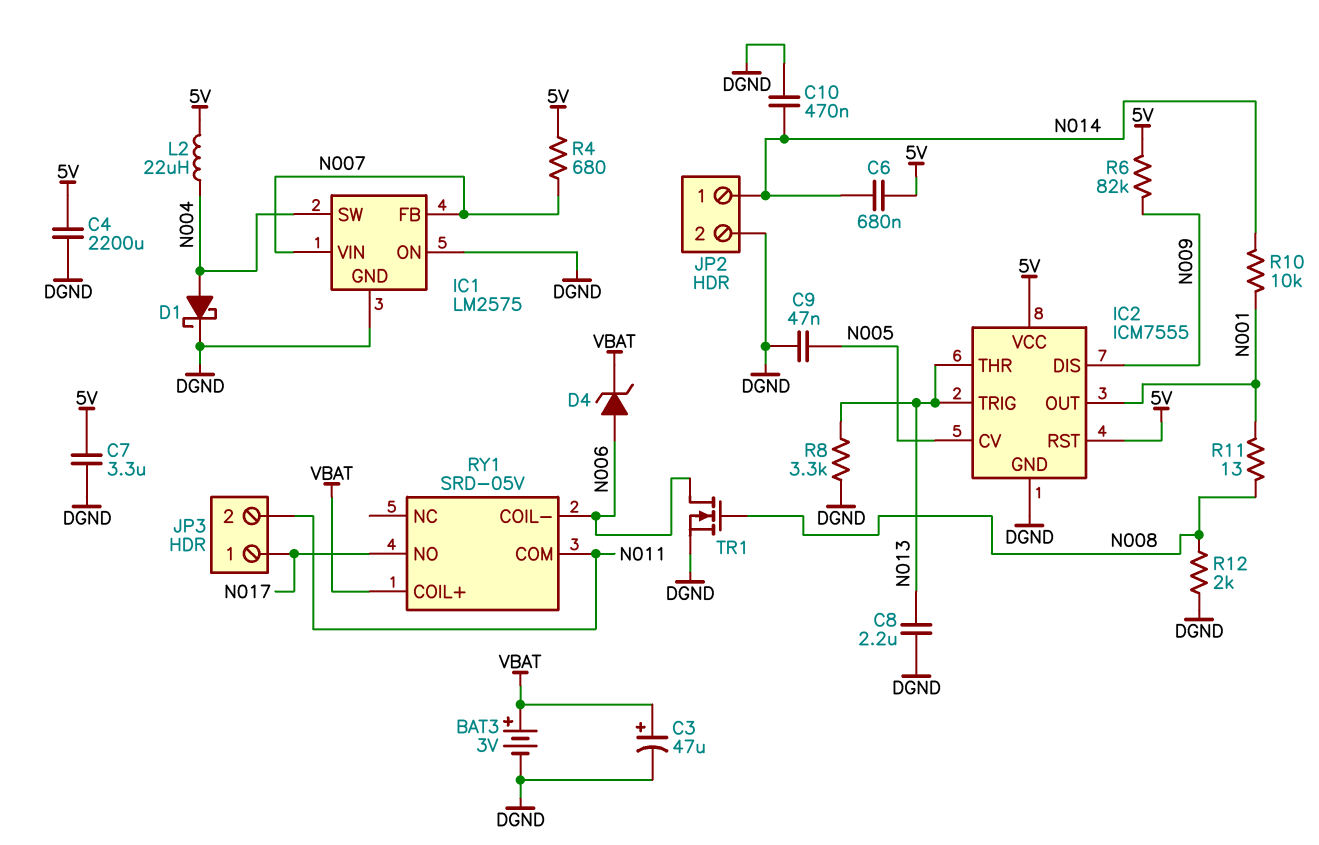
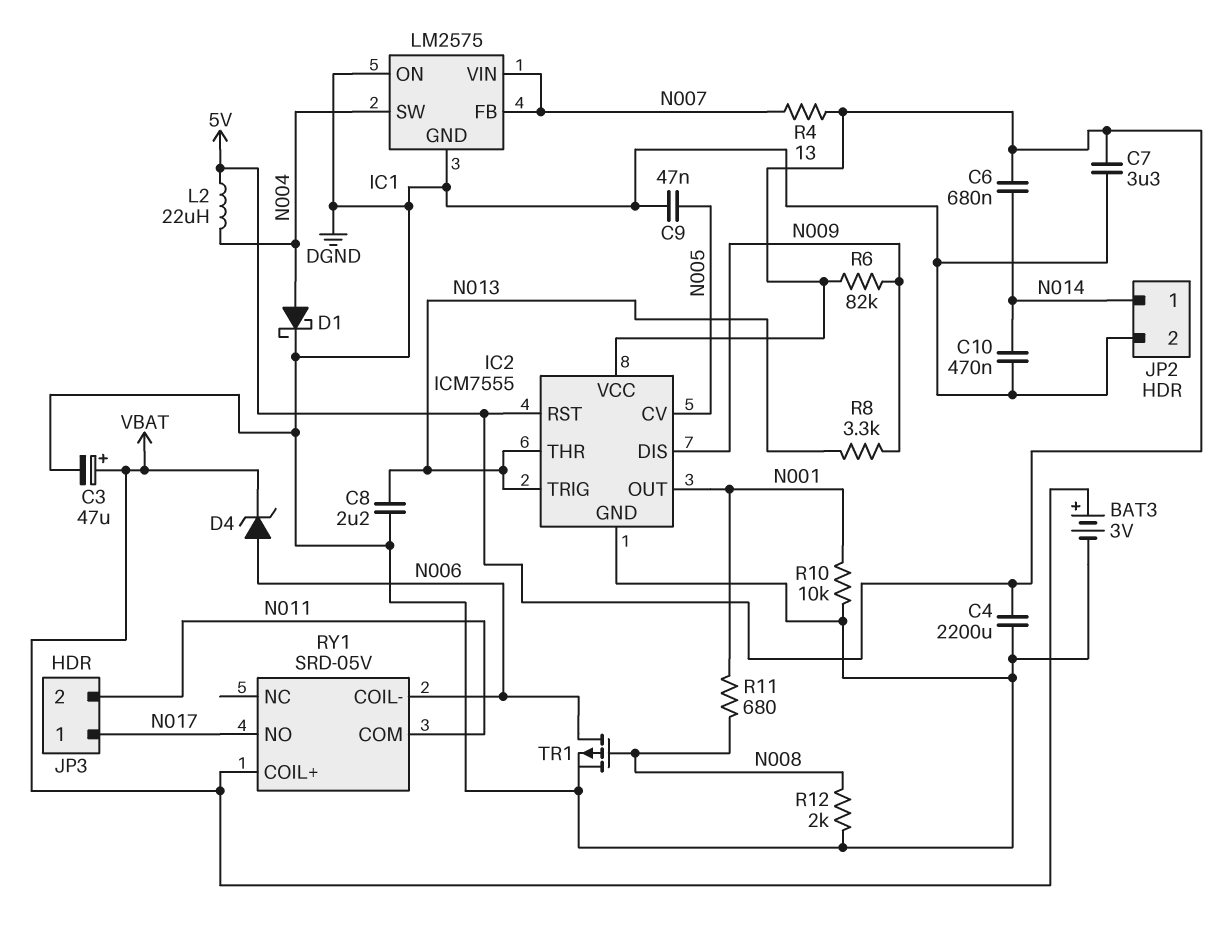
R4: 680 (5V, N007) -> 13 (5V, N007)
R8: 3.3k (DGND, N013) -> 3.3k (N009, N013)
R10: 10k (N001, N014) -> 10k (DGND, N001)
R11: 13 (N001, N008) -> 680 (N001, N008)
TR1: NMOS (G N008, D N006, S DGND) -> PMOS (G N008, D N006, S DGND)

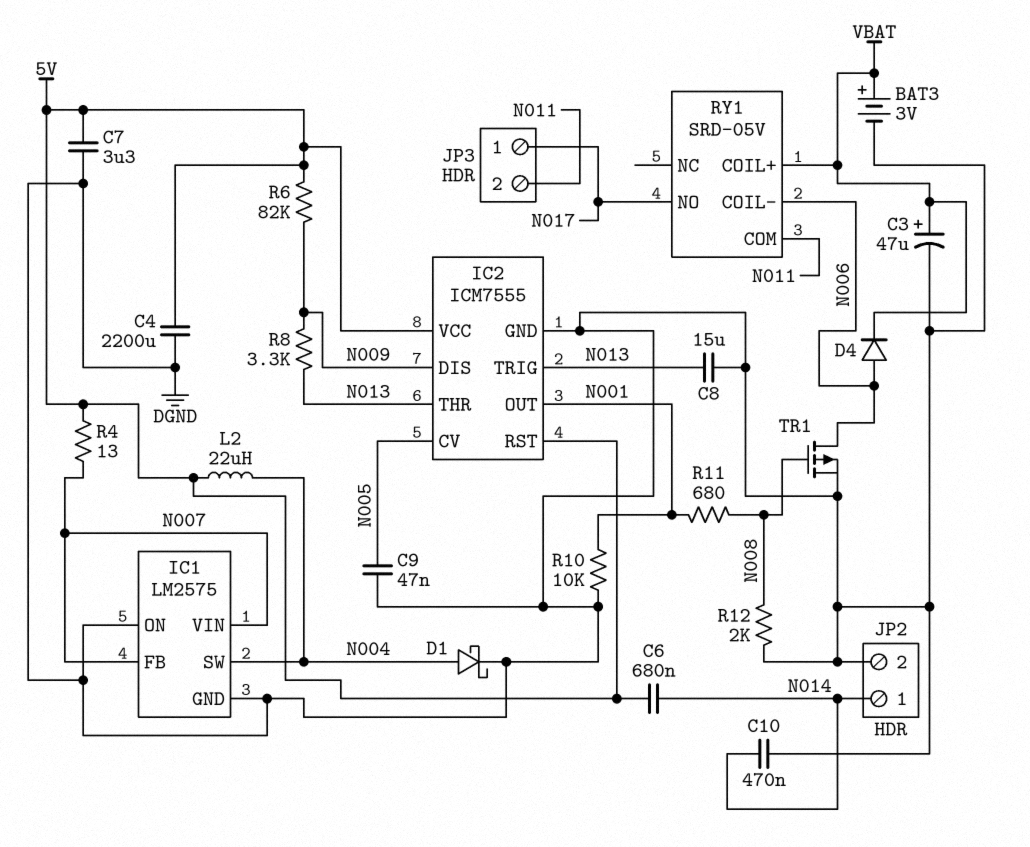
C8: 2.2uF (DGND, N013) -> 15uF (DGND, N013)
D4: zener (A N006, K VBAT) -> diode (A N006, K VBAT)

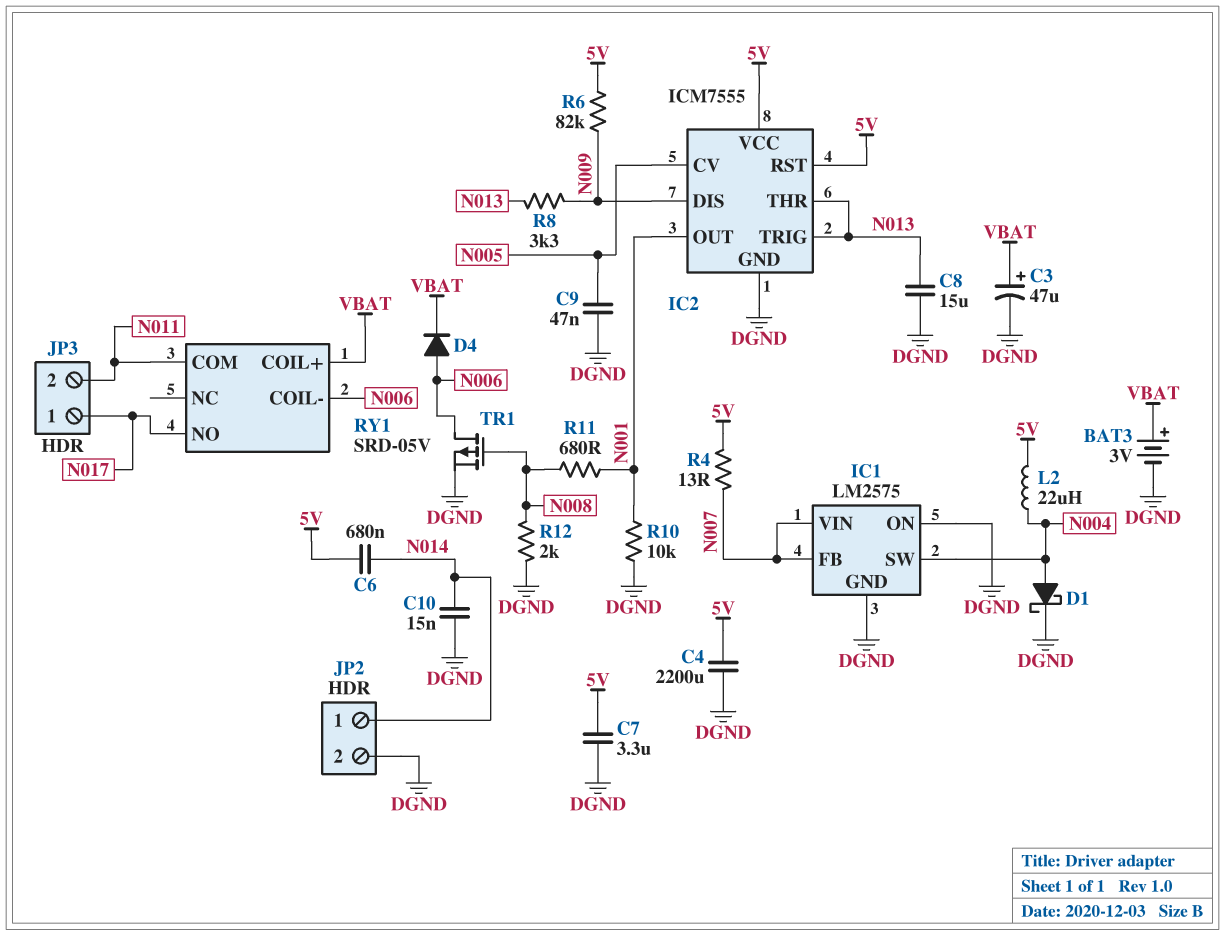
C10: 470nF (DGND, N014) -> 15nF (DGND, N014)

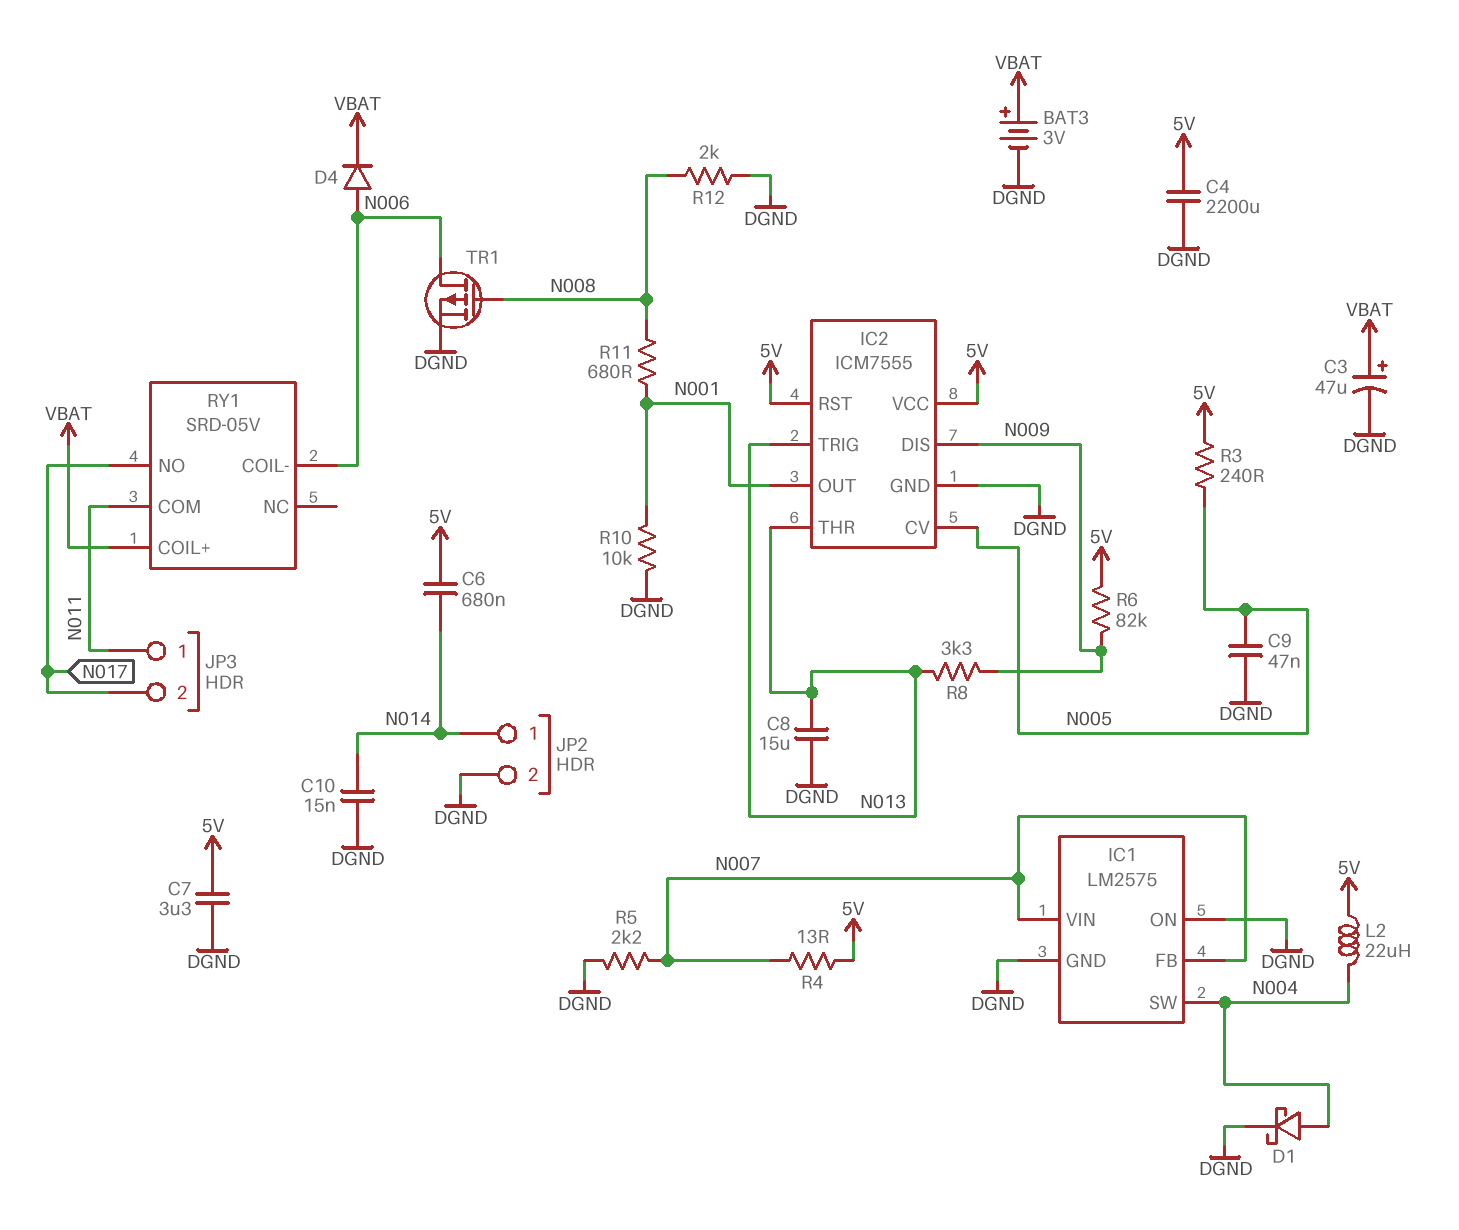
JP3 pin 1: N017 -> N011
JP3 pin 2: N011 -> N017
R3: none -> 240 (5V, N005)
R5: none -> 2.2k (DGND, N007)

